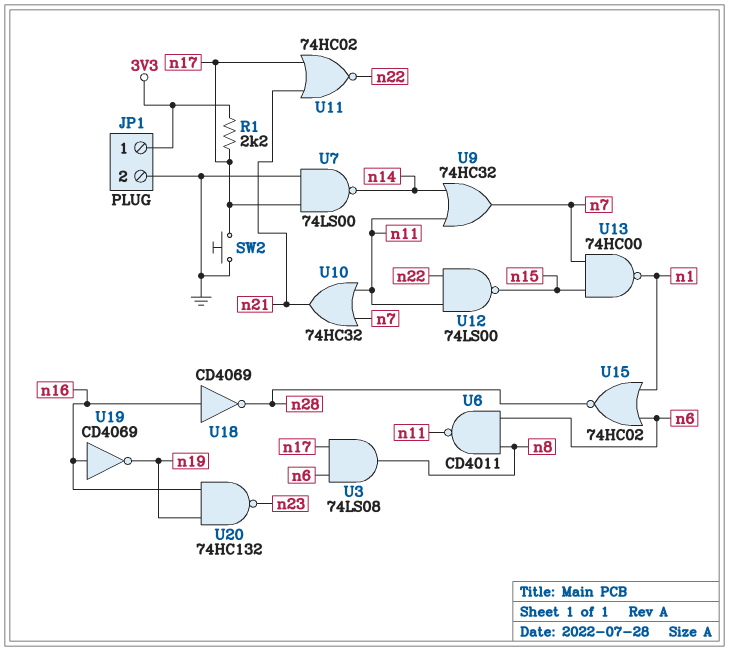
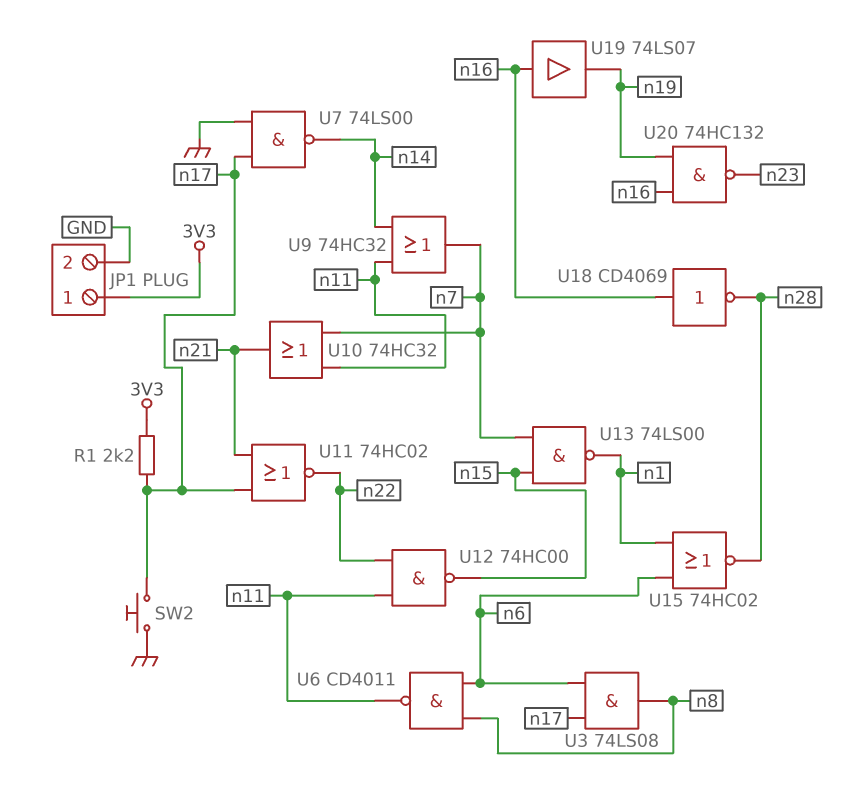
U12: NAND 74LS00 (in n11, in n22, out n15) -> NAND 74HC00 (in n11, in n22, out n15)
U13: NAND 74HC00 (in n7, in n15, out n1) -> NAND 74LS00 (in n7, in n15, out n1)
U19: NOT CD4069 (in n16, out n19) -> buffer 74LS07 (in n16, out n19)

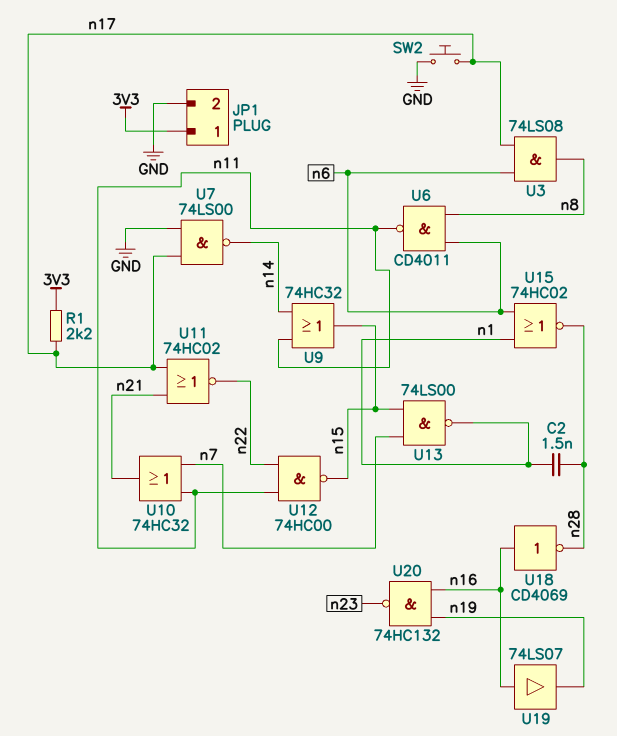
C2: none -> 1.5nF (n1, n28)
U9: OR 74HC32 (in n11, in n14, out n7) -> OR 74HC32 (in n11, in n14, out n15)

